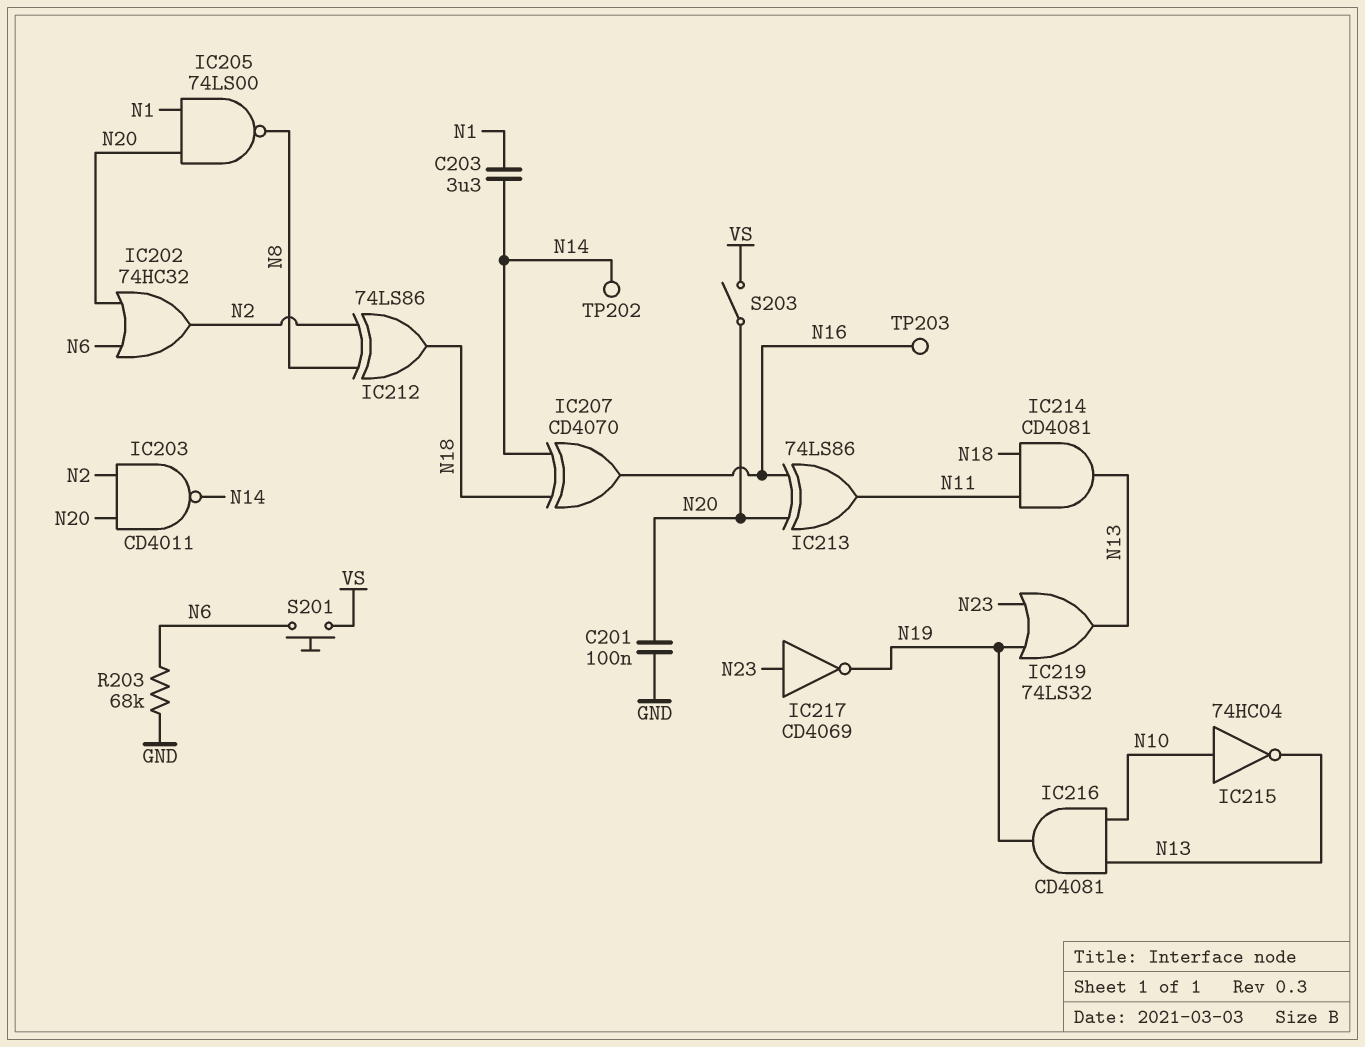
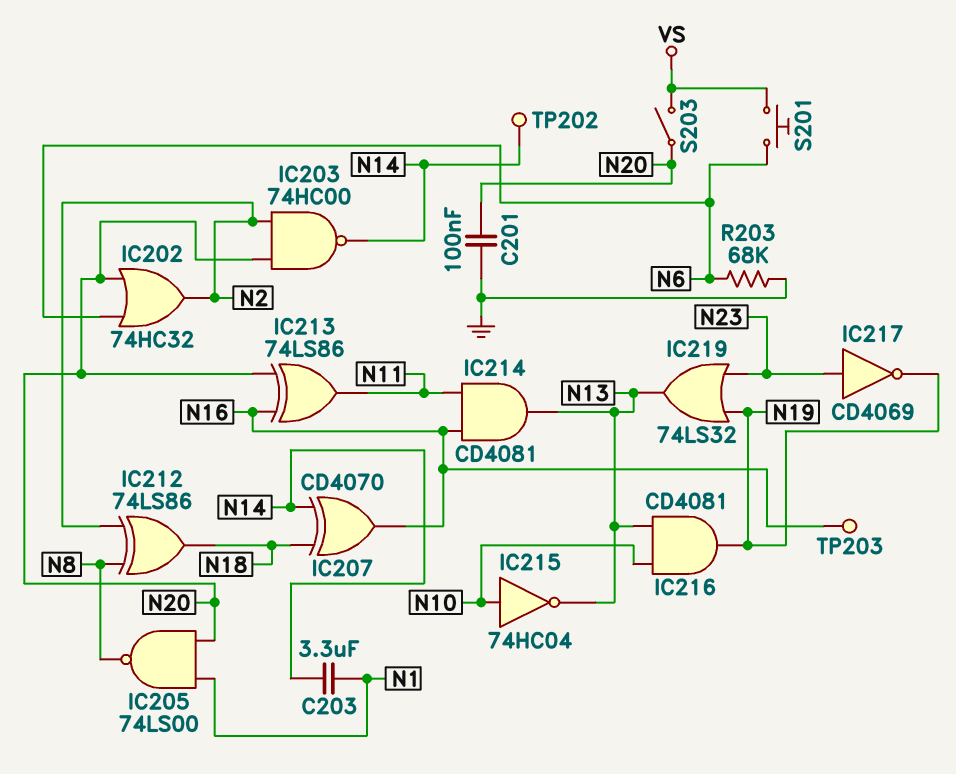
IC203: NAND CD4011 (in N2, in N20, out N14) -> NAND 74HC00 (in N2, in N20, out N14)
IC214: AND CD4081 (in N11, in N18, out N13) -> AND CD4081 (in N11, in N16, out N13)

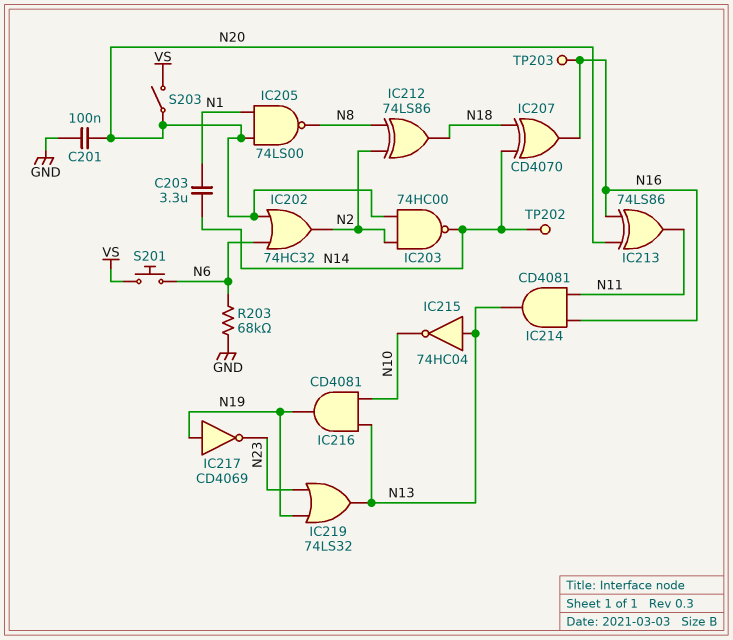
IC215: NOT 74HC04 (in N10, out N13) -> NOT 74HC04 (in N13, out N10)
IC217: NOT CD4069 (in N23, out N19) -> NOT CD4069 (in N19, out N23)

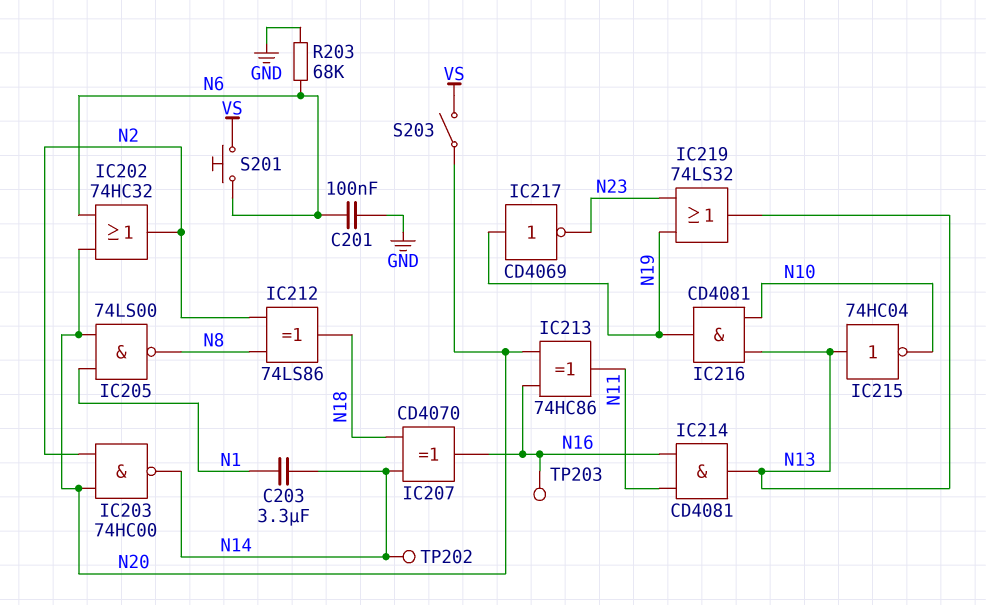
C201: 100nF (GND, N20) -> 100nF (GND, N6)
IC213: XOR 74LS86 (in N16, in N20, out N11) -> XOR 74HC86 (in N16, in N20, out N11)

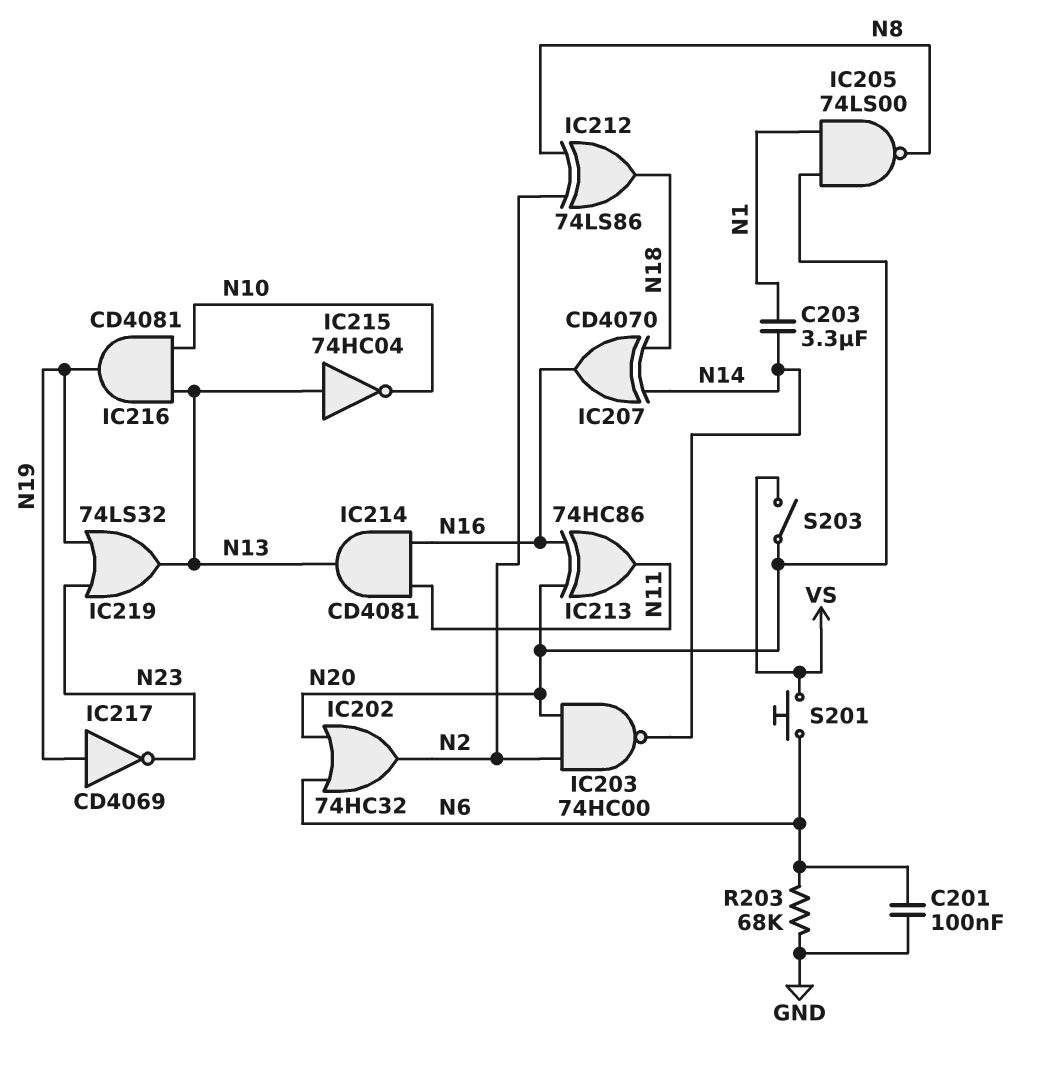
TP202: test point (N14) -> none
TP203: test point (N16) -> none

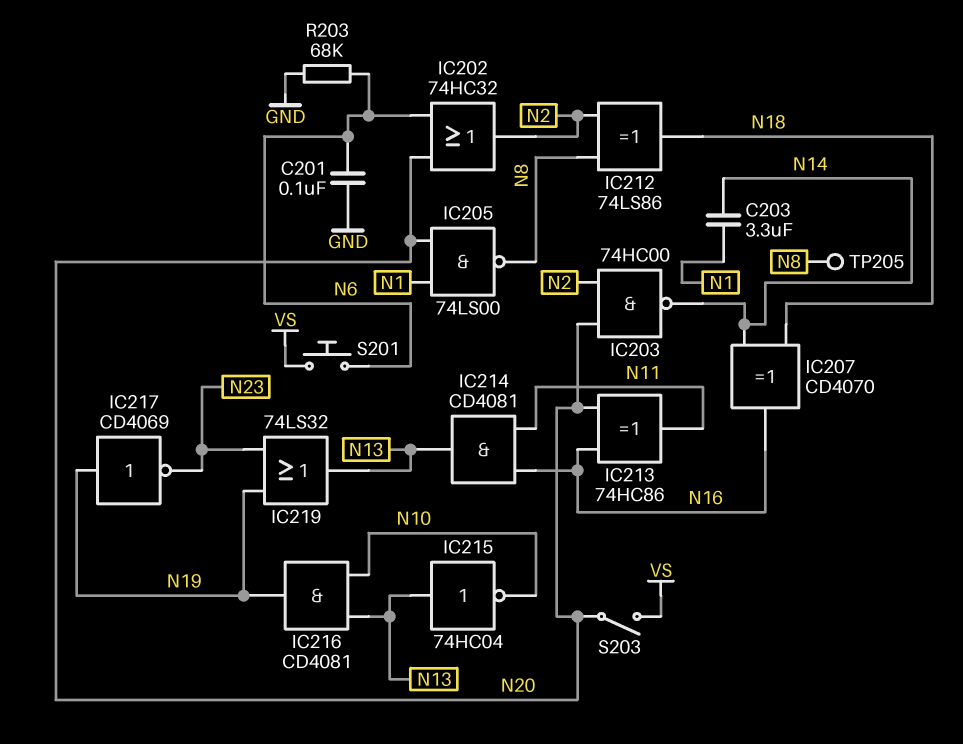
TP205: none -> test point (N8)

